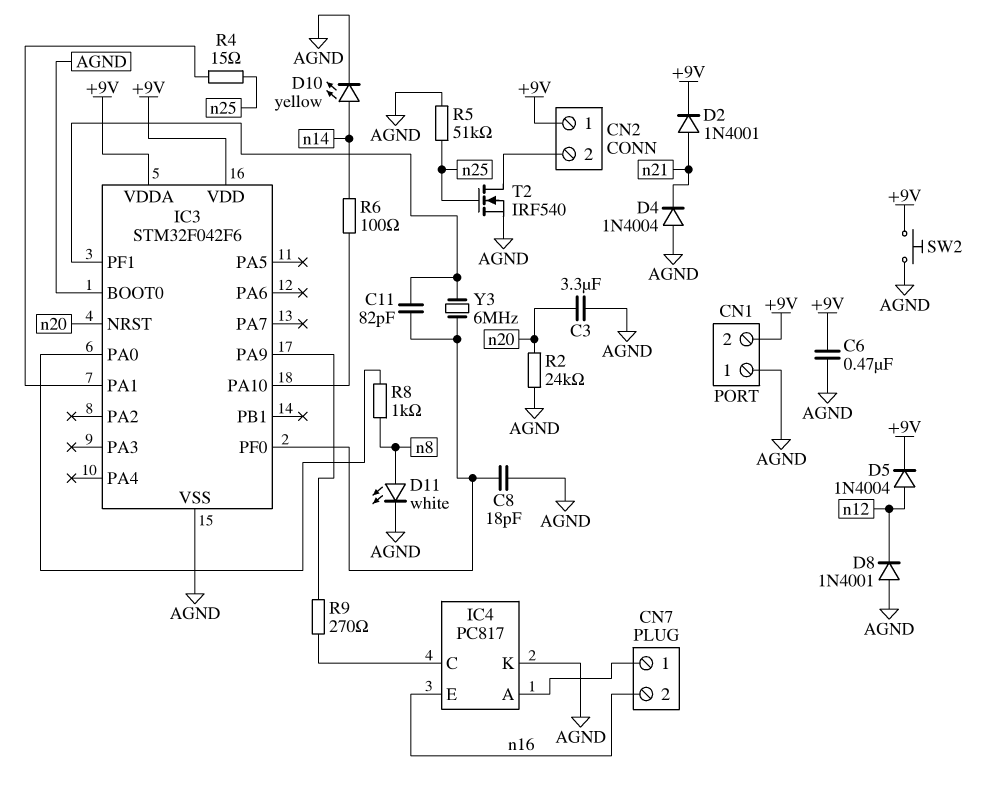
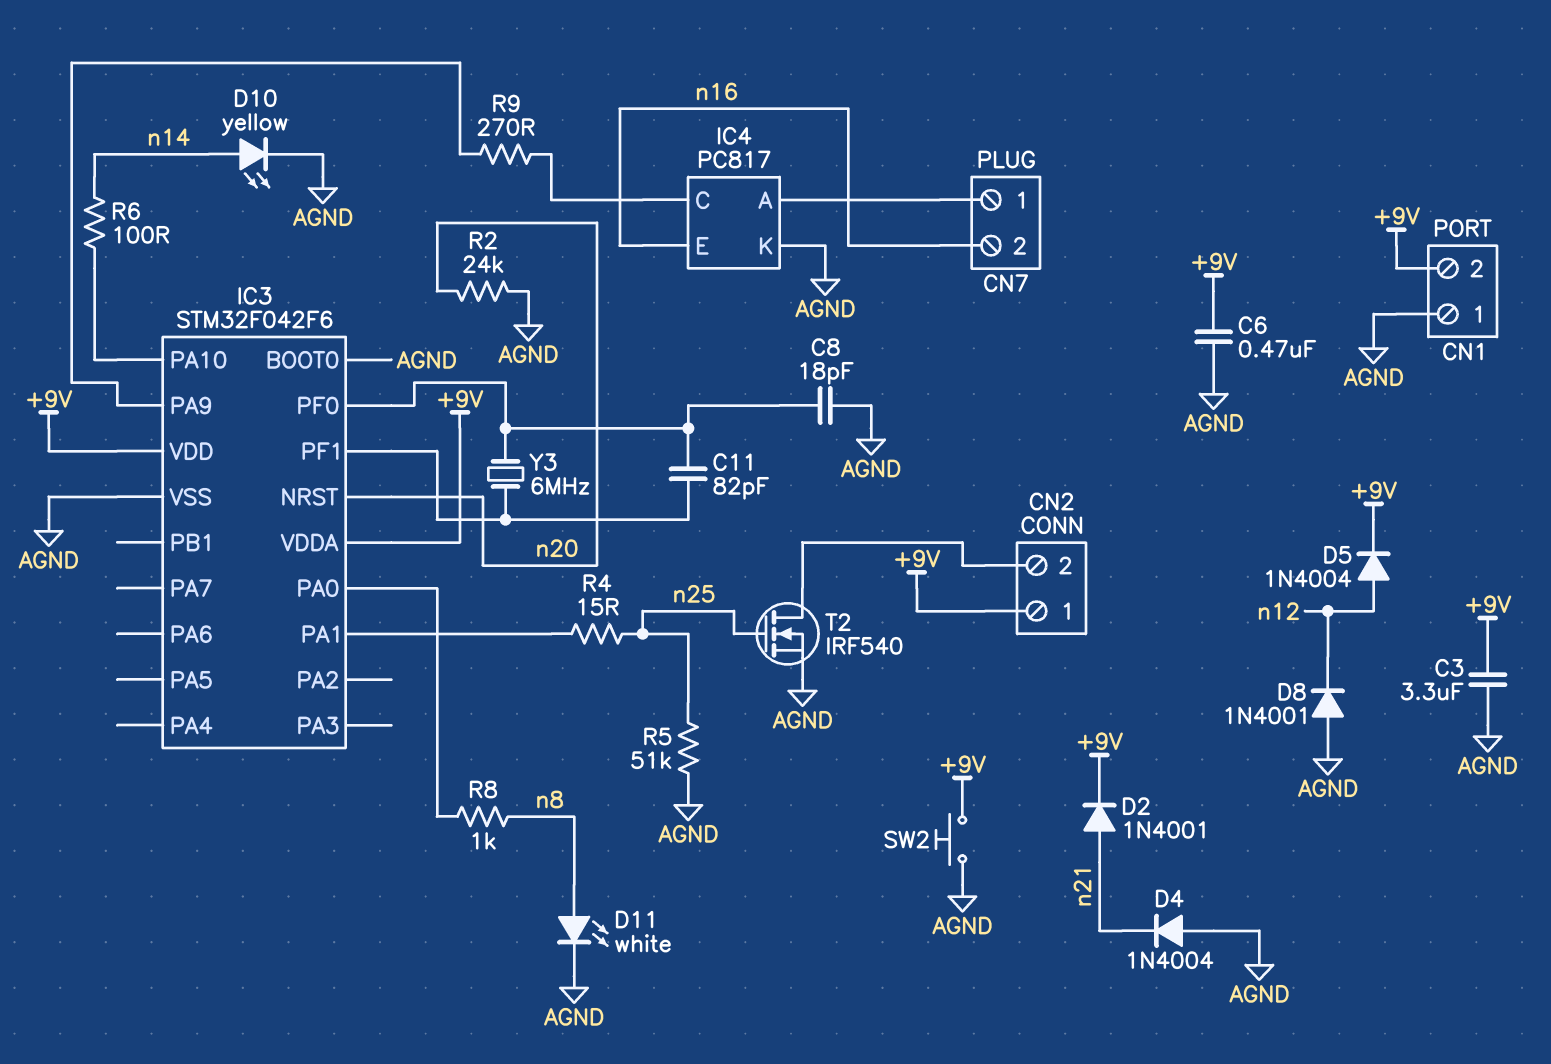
C3: 3.3uF (AGND, n20) -> 3.3uF (+9V, AGND)

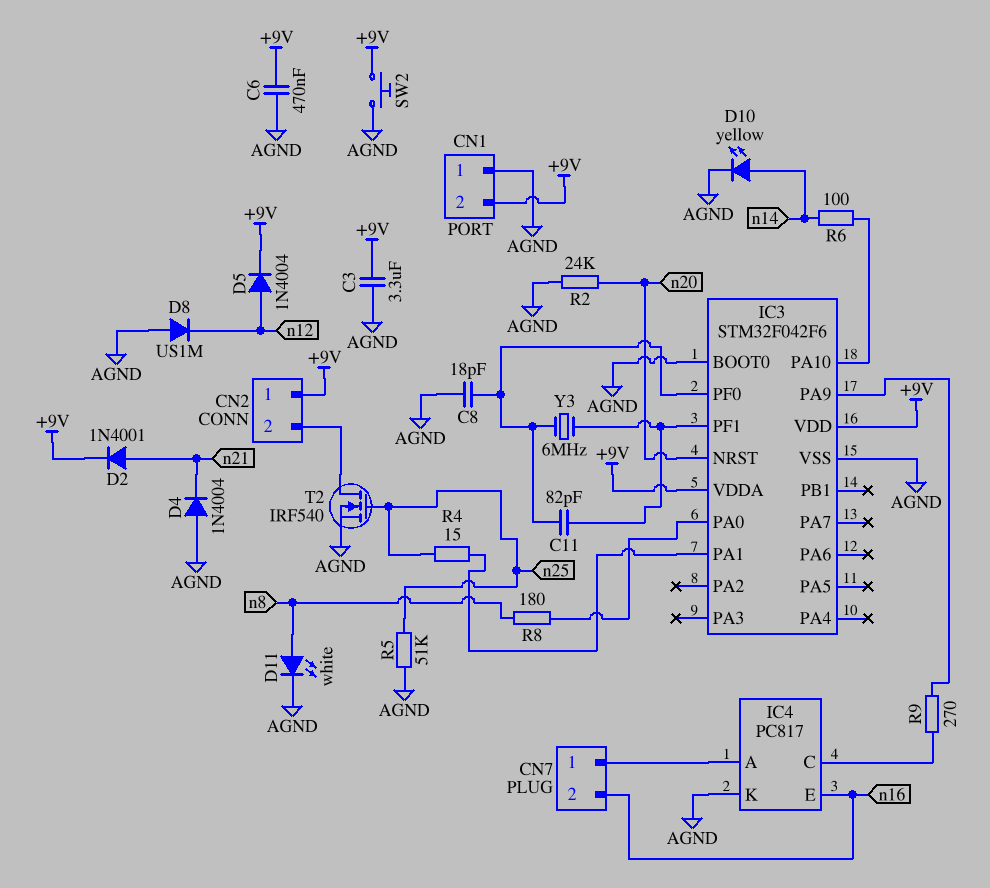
D8: diode 1N4001 (A AGND, K n12) -> diode US1M (A AGND, K n12)
R8: 1k (IC3/PA0, n8) -> 180 (IC3/PA0, n8)

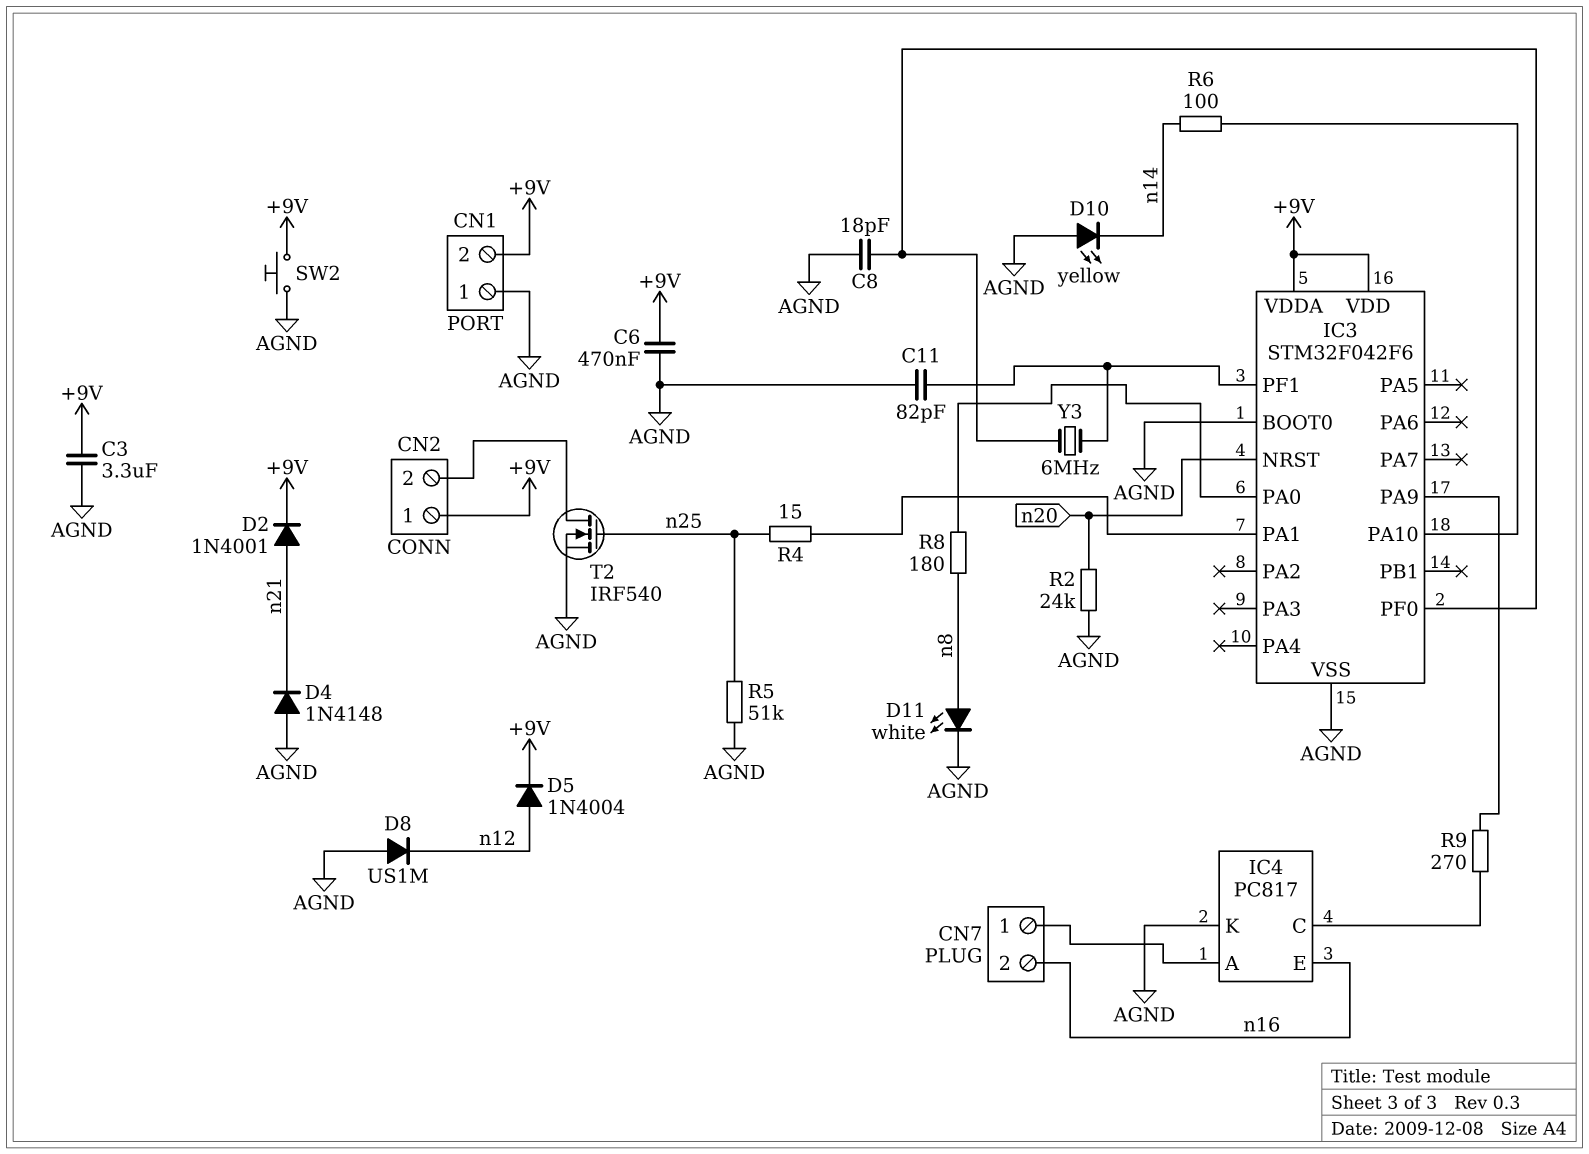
C11: 82pF (IC3/PF0, IC3/PF1) -> 82pF (AGND, IC3/PF1)
D4: diode 1N4004 (A AGND, K n21) -> diode 1N4148 (A AGND, K n21)
D10: LED yellow (A n14, K AGND) -> LED yellow (A AGND, K n14)

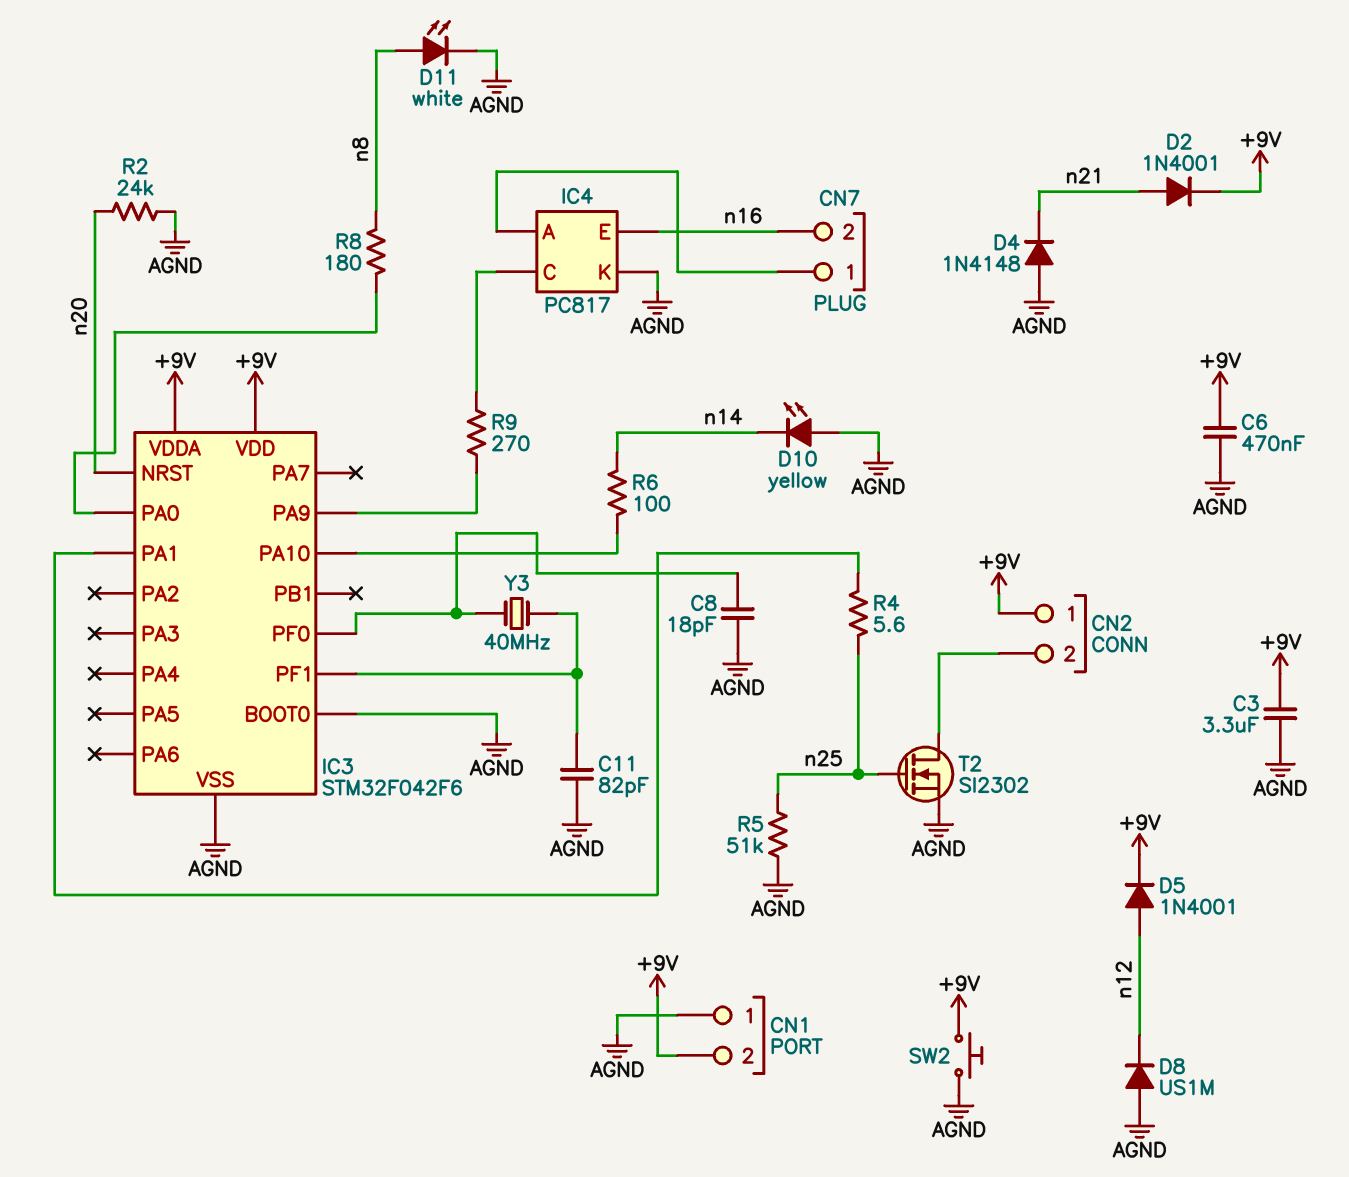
D5: diode 1N4004 (A n12, K +9V) -> diode 1N4001 (A n12, K +9V)
R4: 15 (IC3/PA1, n25) -> 5.6 (IC3/PA1, n25)
T2: NMOS IRF540 (G n25, D CN2/2, S AGND) -> NMOS SI2302 (G n25, D CN2/2, S AGND)
Y3: 6MHz (IC3/PF0, IC3/PF1) -> 40MHz (IC3/PF0, IC3/PF1)

